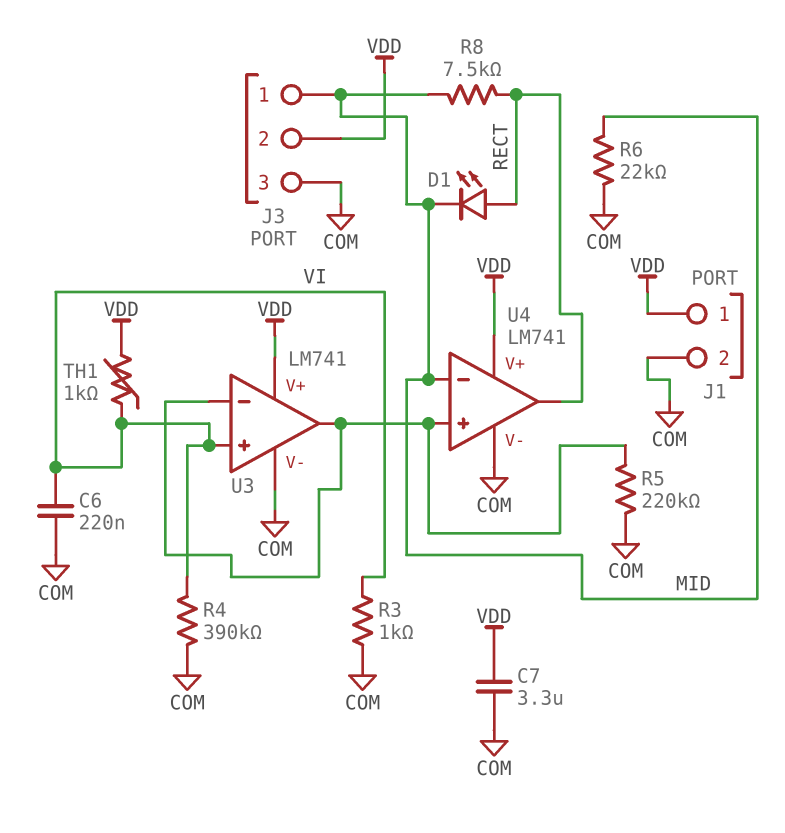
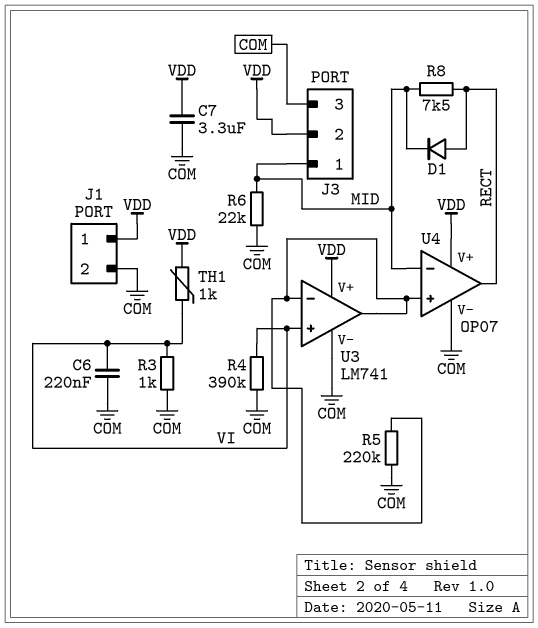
D1: LED (A RECT, K MID) -> diode (A RECT, K MID)
U4: LM741 -> OP07

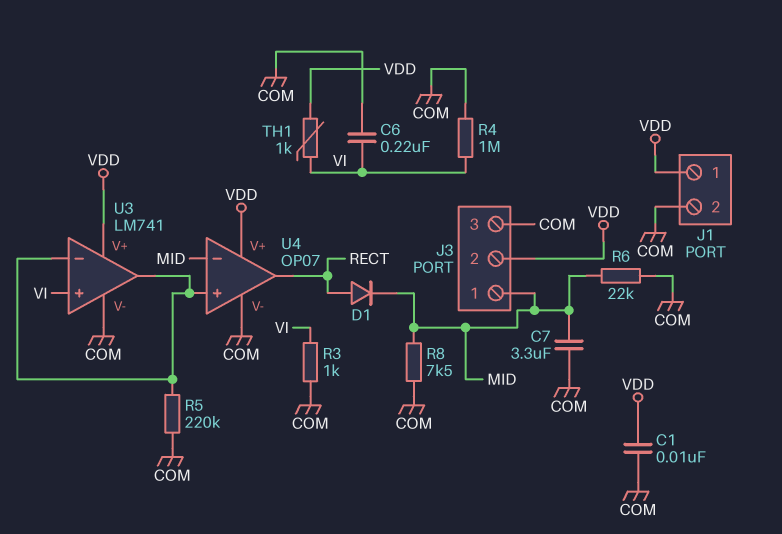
C1: none -> 10nF (COM, VDD)
C7: 3.3uF (COM, VDD) -> 3.3uF (COM, MID)
R4: 390k (COM, VI) -> 1M (COM, VI)
R8: 7.5k (MID, RECT) -> 7.5k (COM, MID)

